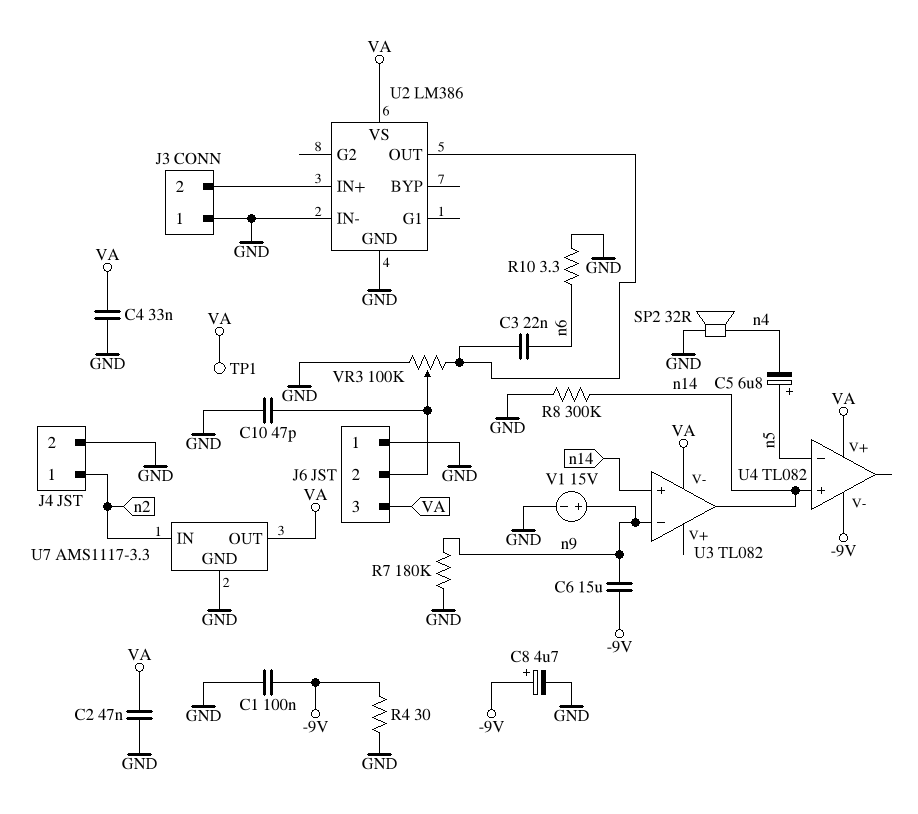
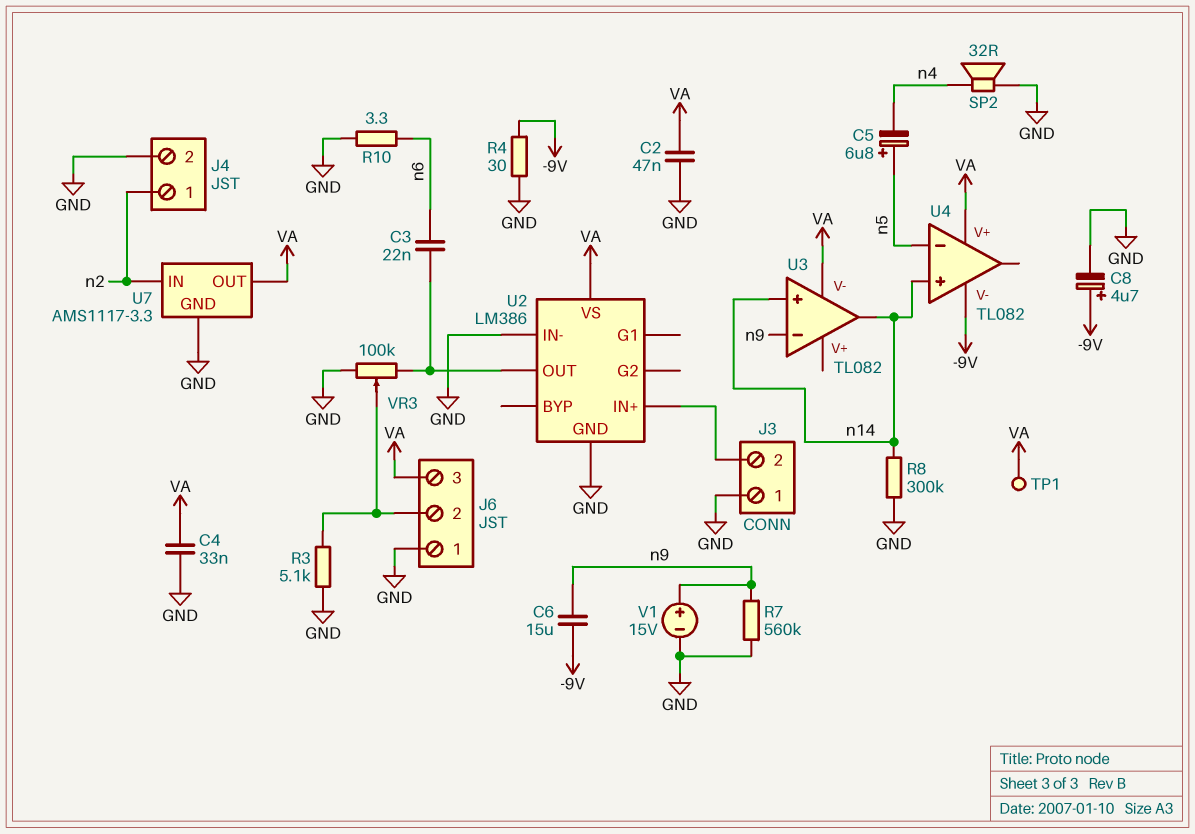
C1: 100nF (-9V, GND) -> none
C10: 47pF (GND, J6/2) -> none
R3: none -> 5.1k (GND, J6/2)
R7: 180k (GND, n9) -> 560k (GND, n9)

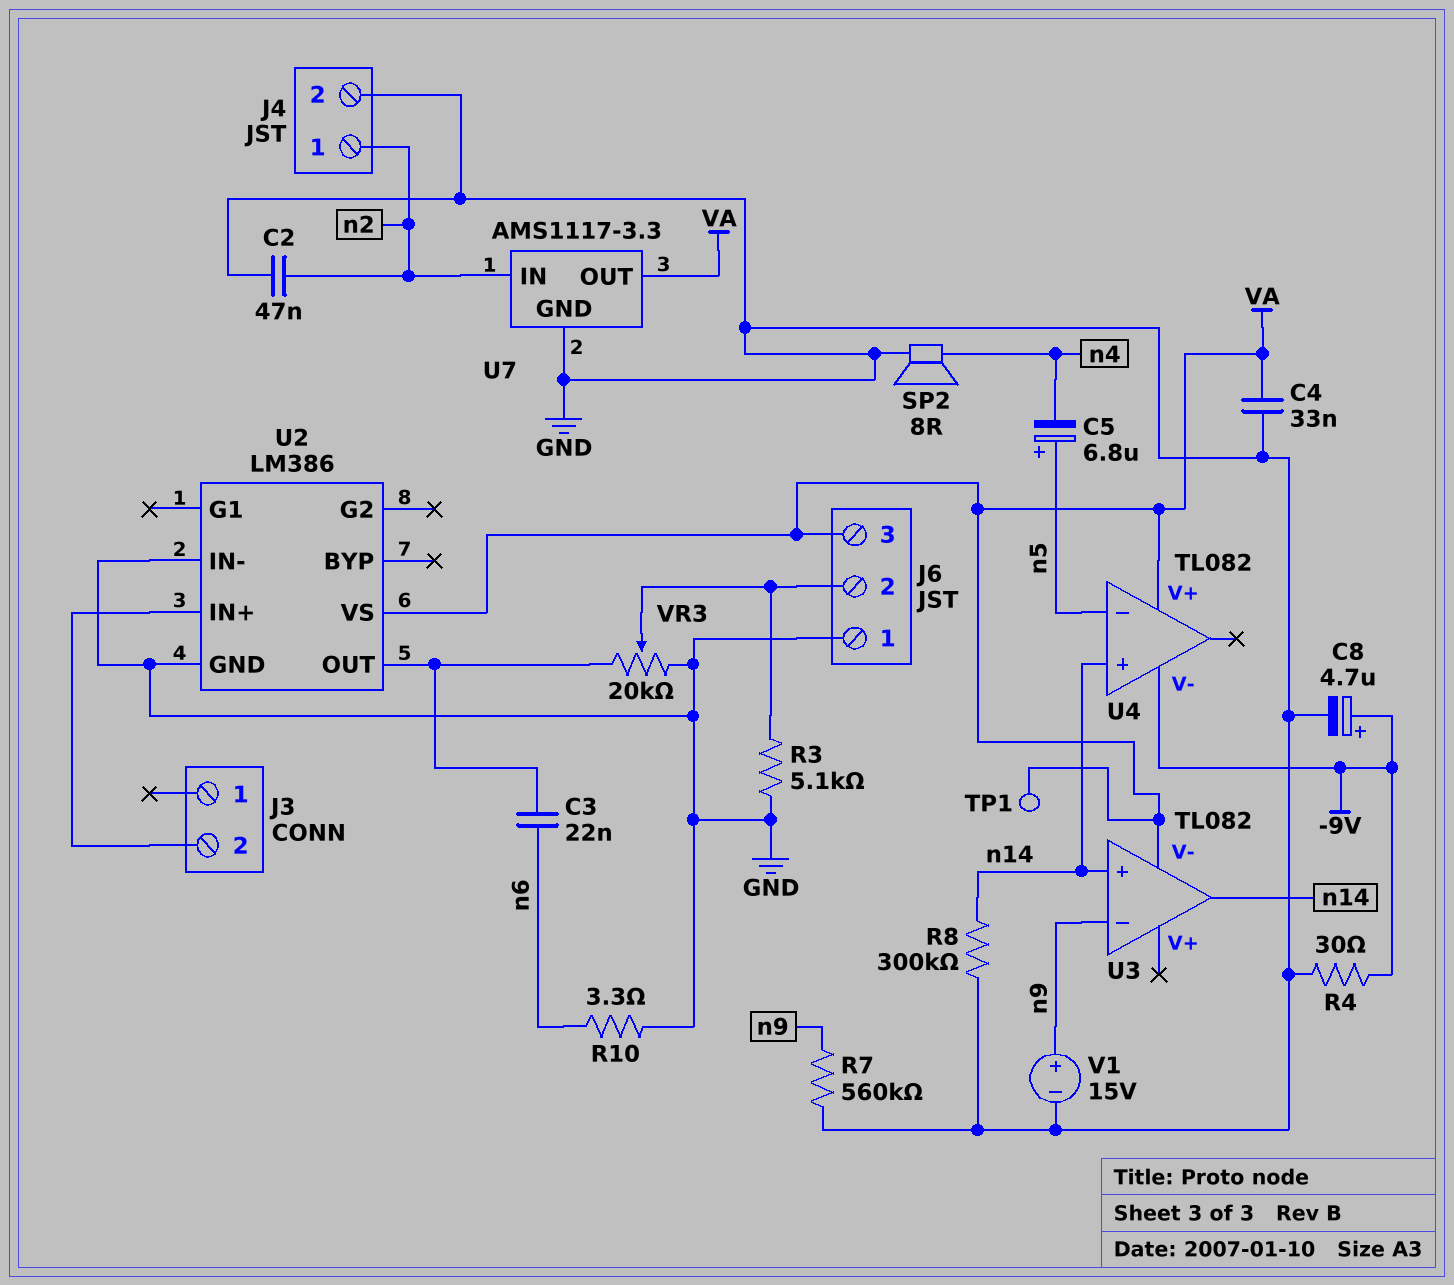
C2: 47nF (GND, VA) -> 47nF (GND, n2)
C6: 15uF (-9V, n9) -> none
J3 pin 1: GND -> none
SP2: speaker 32R (GND, n4) -> speaker 8R (GND, n4)
VR3: 100k (GND, U2/OUT, wiper J6/2) -> 20k (GND, U2/OUT, wiper J6/2)

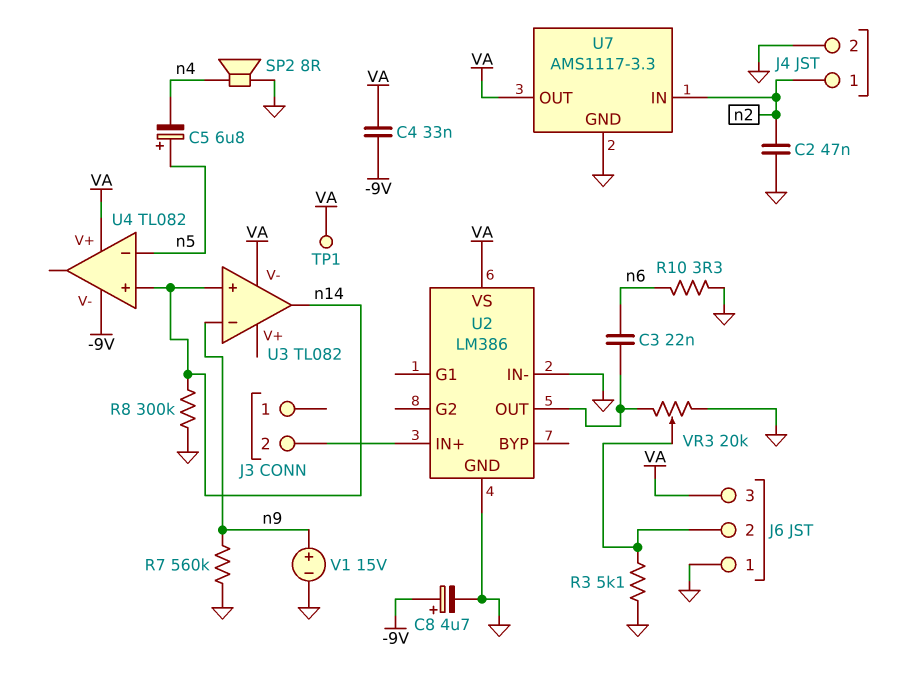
C4: 33nF (GND, VA) -> 33nF (-9V, VA)
R4: 30 (-9V, GND) -> none

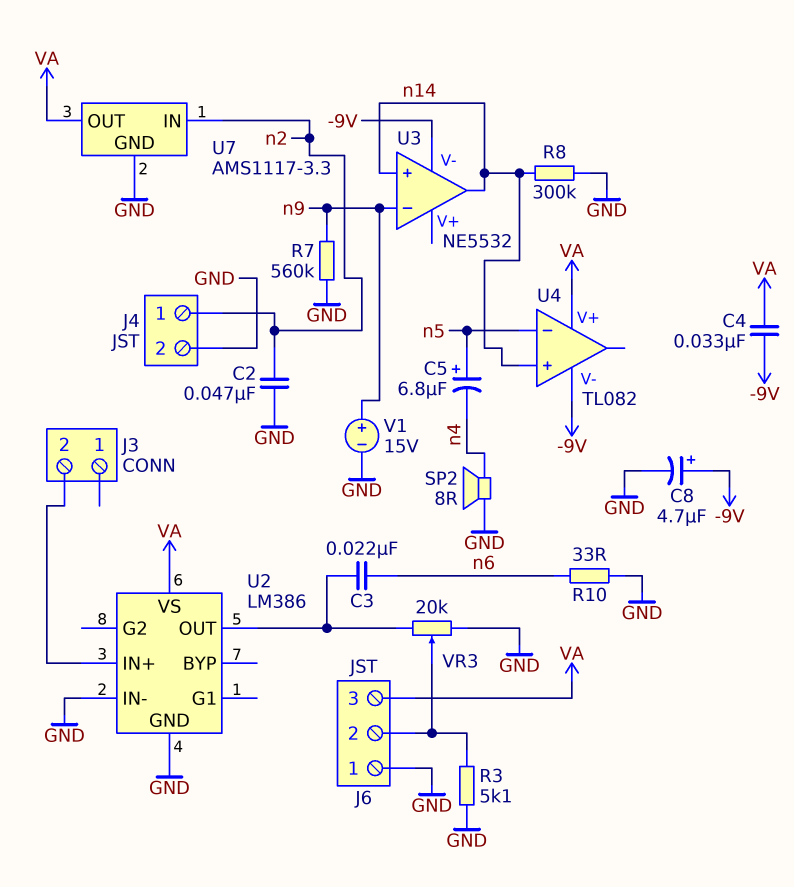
R10: 3.3 (GND, n6) -> 33 (GND, n6)
TP1: test point (VA) -> none
U3: TL082 -> NE5532
U3 pin V-: VA -> -9V

